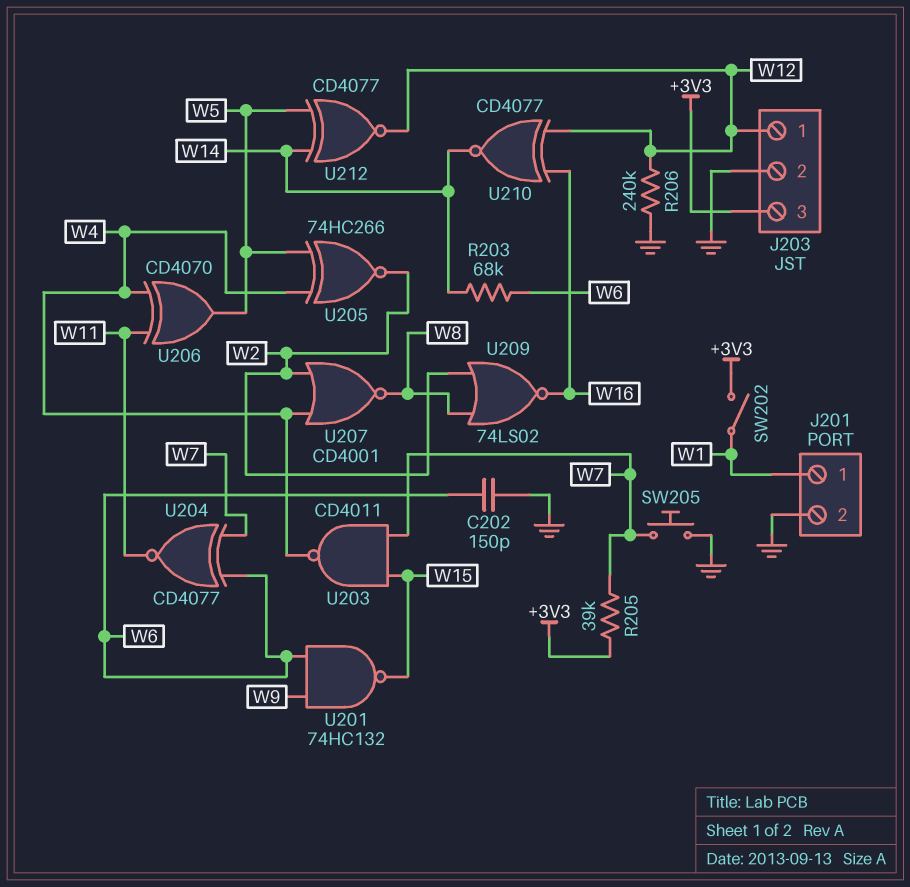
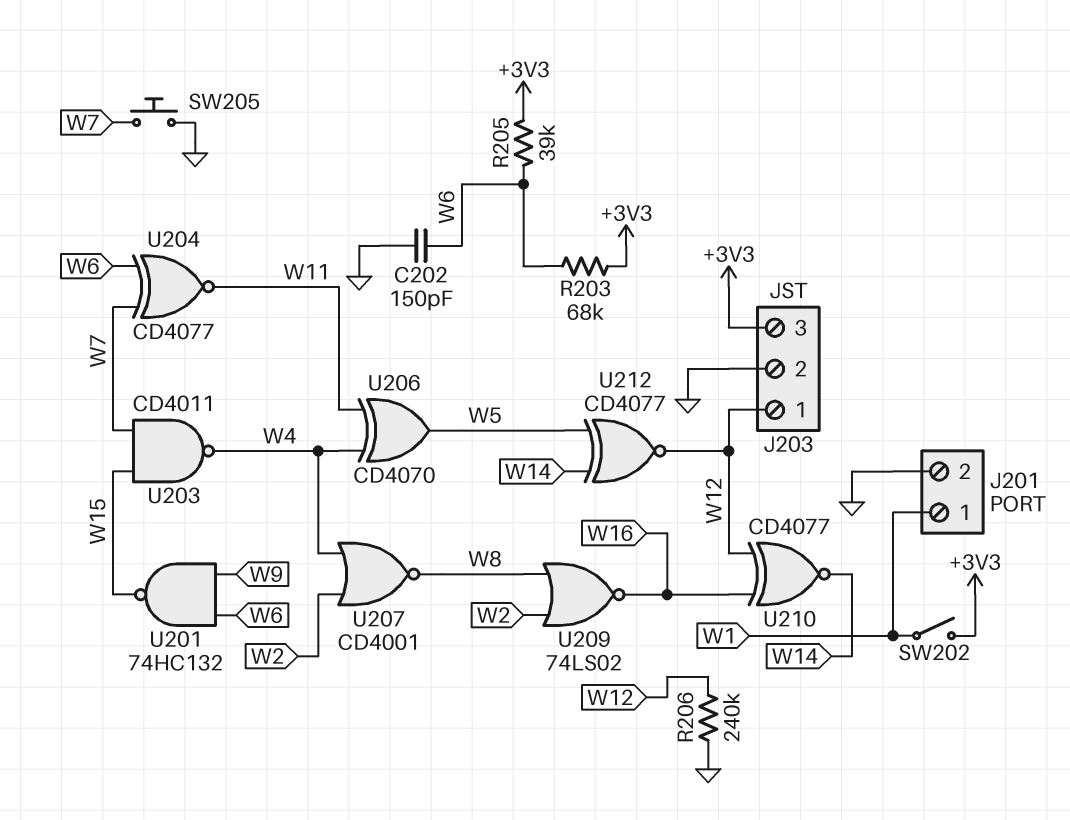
R203: 68k (W6, W14) -> 68k (+3V3, W6)
R205: 39k (+3V3, W7) -> 39k (+3V3, W6)
U205: XNOR 74HC266 (in W4, in W5, out W2) -> none

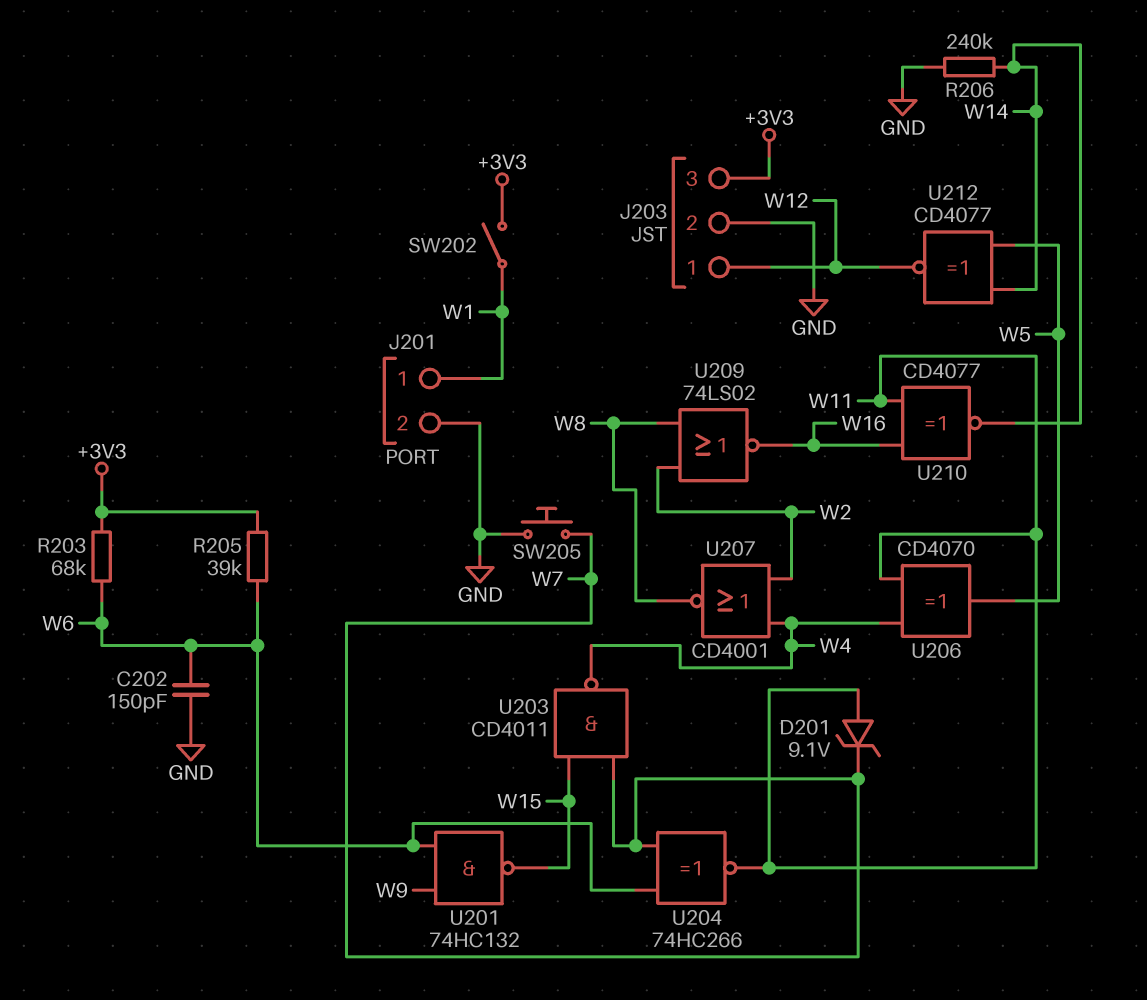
D201: none -> zener 9.1V (A W11, K W7)
R206: 240k (GND, W12) -> 240k (GND, W14)
U204: XNOR CD4077 (in W6, in W7, out W11) -> XNOR 74HC266 (in W6, in W7, out W11)
U210: XNOR CD4077 (in W12, in W16, out W14) -> XNOR CD4077 (in W11, in W16, out W14)

